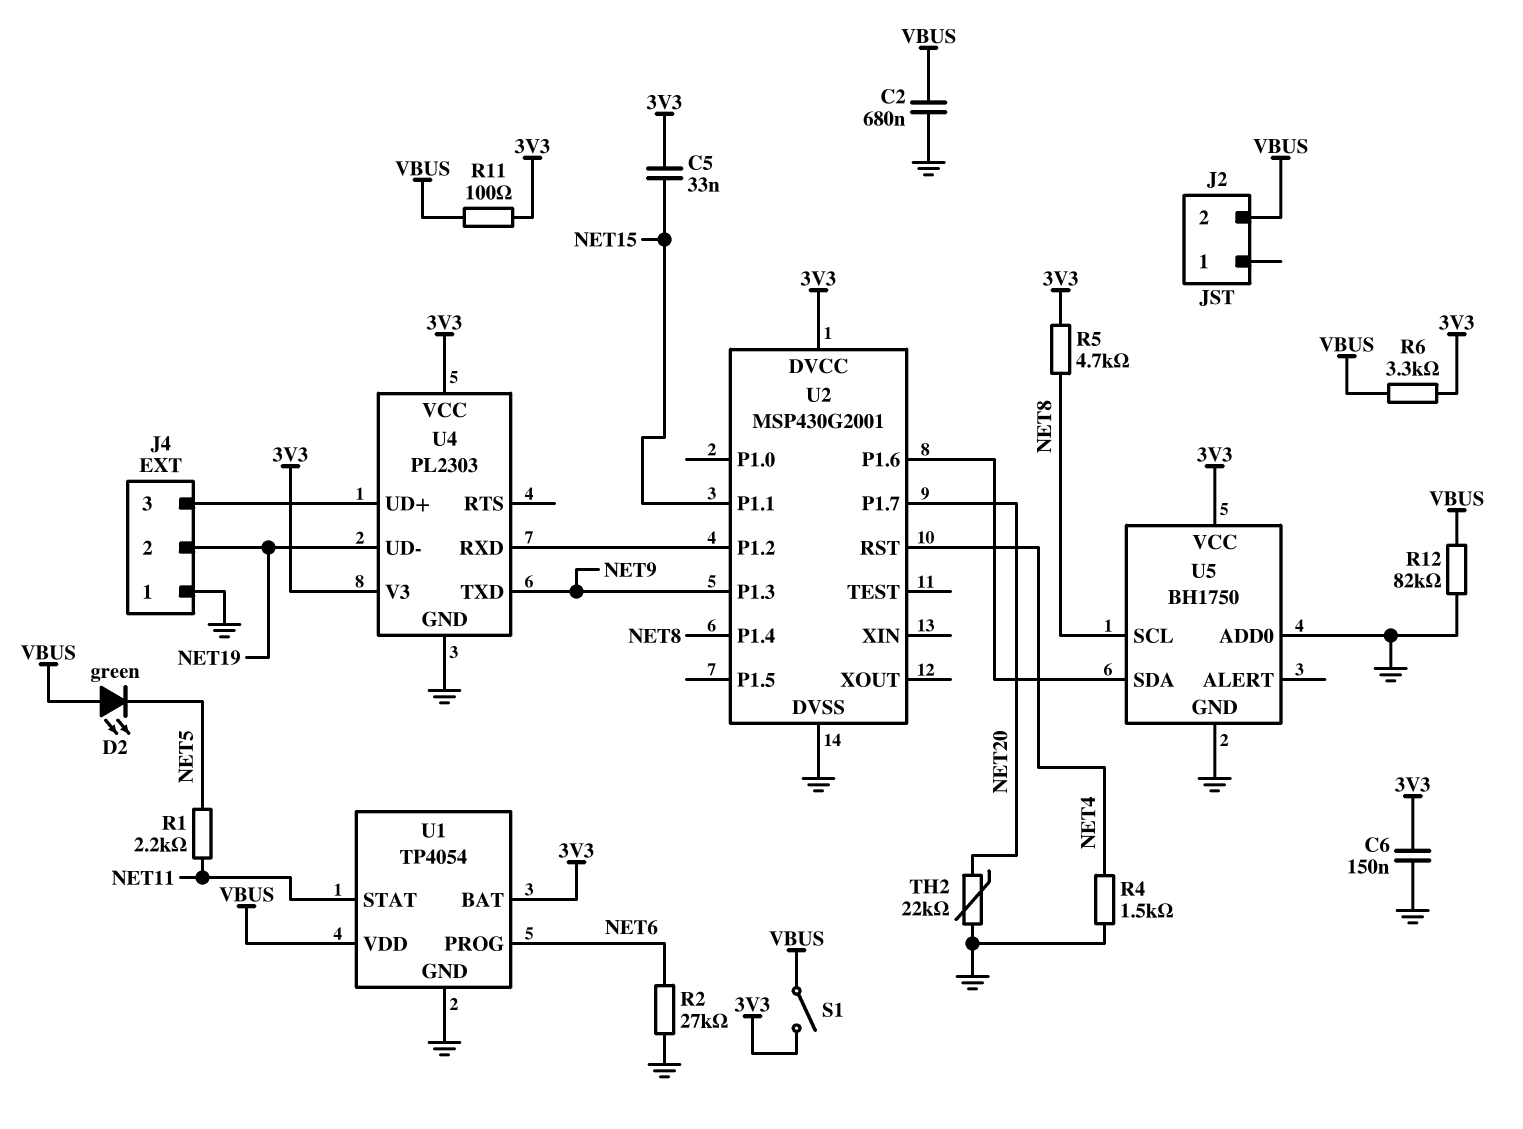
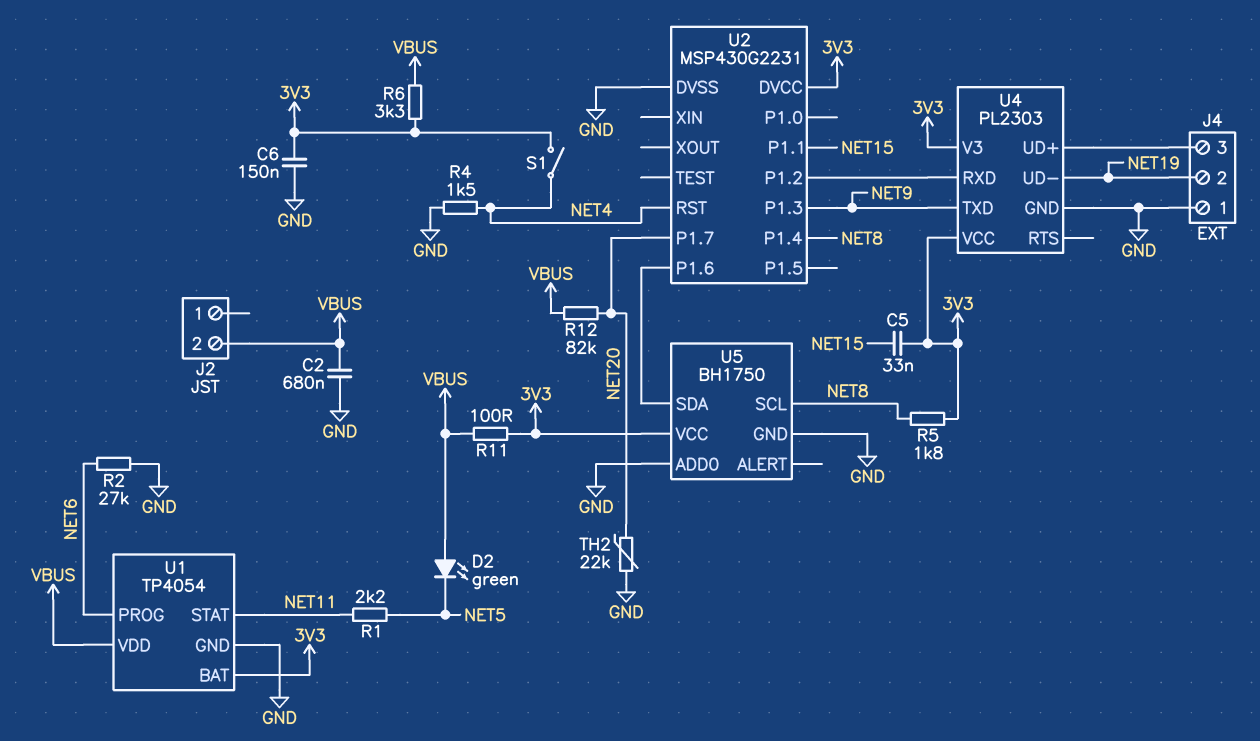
R5: 4.7k (3V3, NET8) -> 1.8k (3V3, NET8)
R12: 82k (GND, VBUS) -> 82k (NET20, VBUS)
S1: switch (3V3, VBUS) -> switch (3V3, NET4)
U2: MSP430G2001 -> MSP430G2231

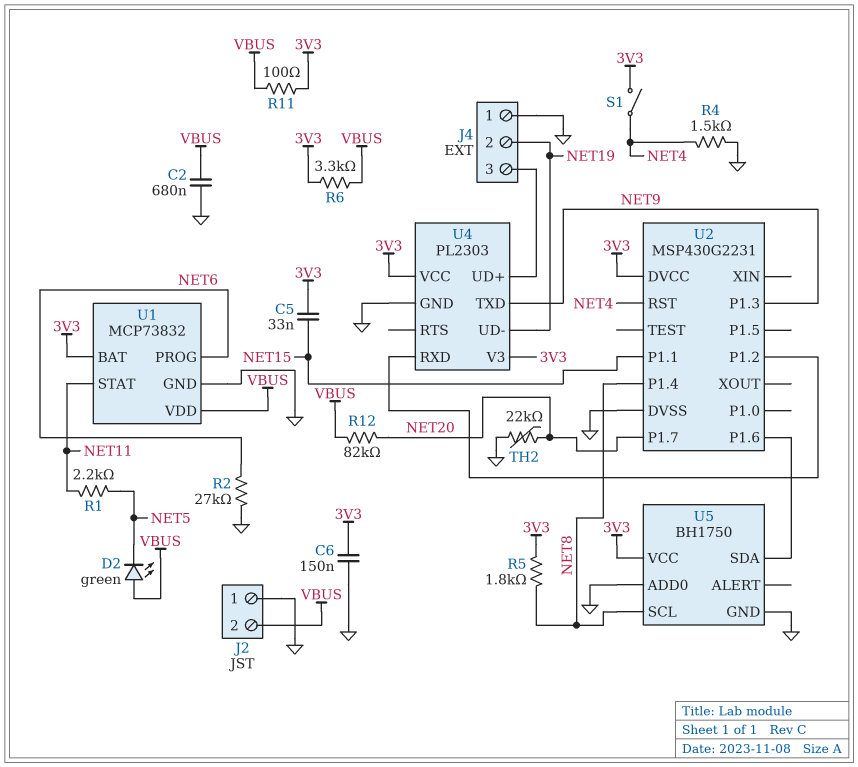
J2 pin 1: none -> GND
U1: TP4054 -> MCP73832

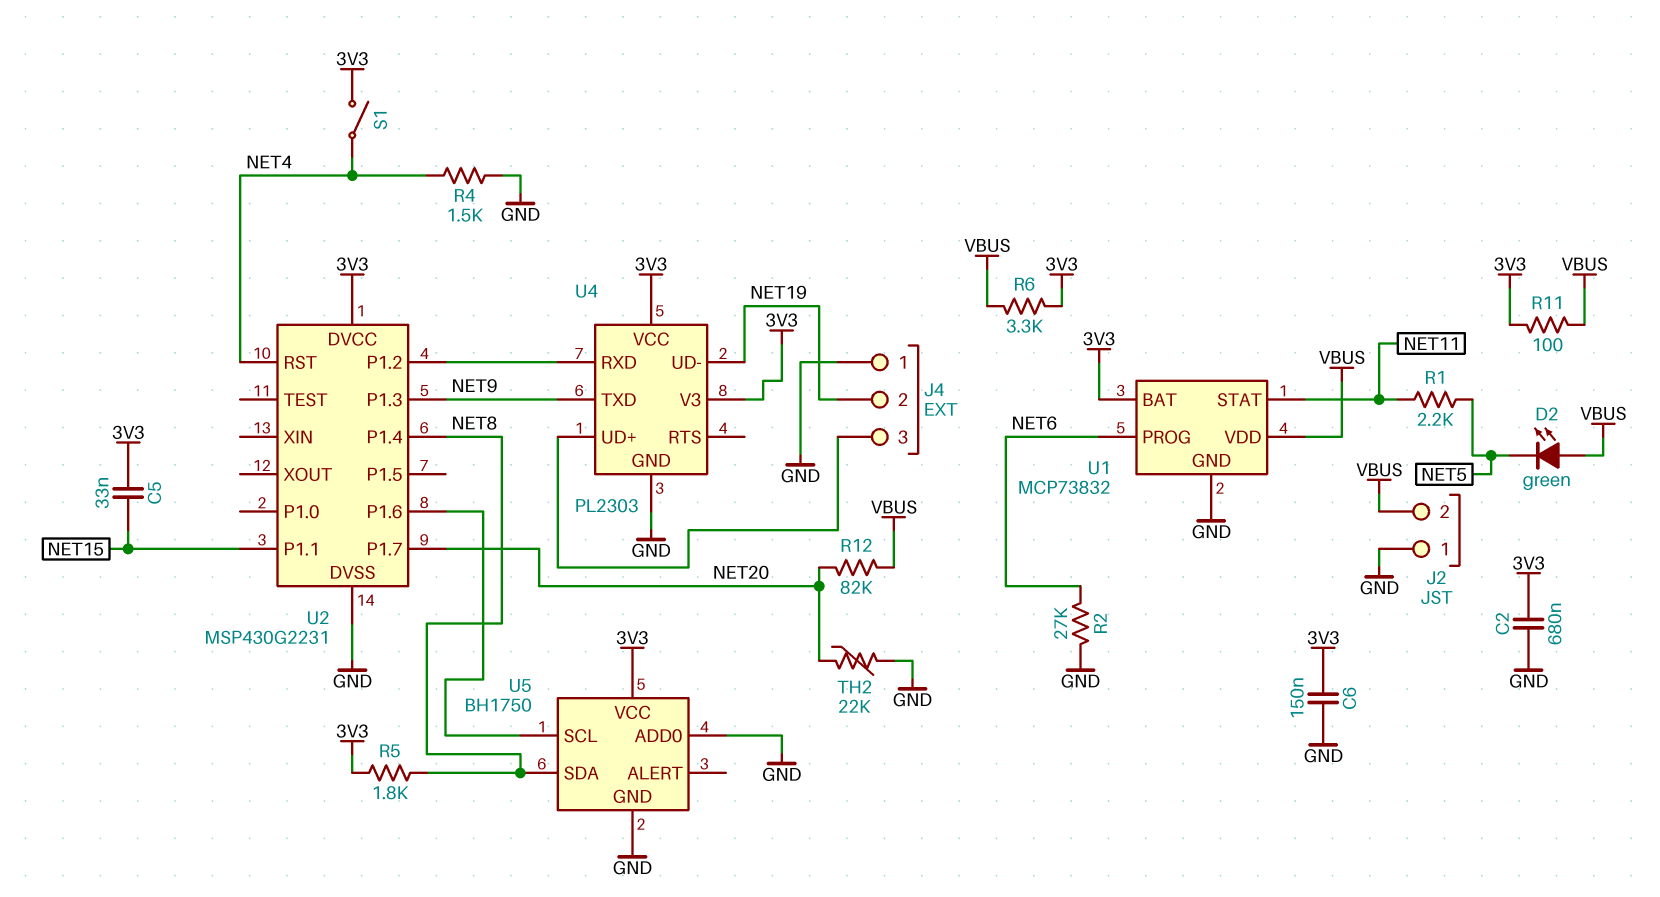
C2: 680nF (GND, VBUS) -> 680nF (3V3, GND)
U5 pin SCL: NET8 -> U2/P1.6
U5 pin SDA: U2/P1.6 -> NET8

